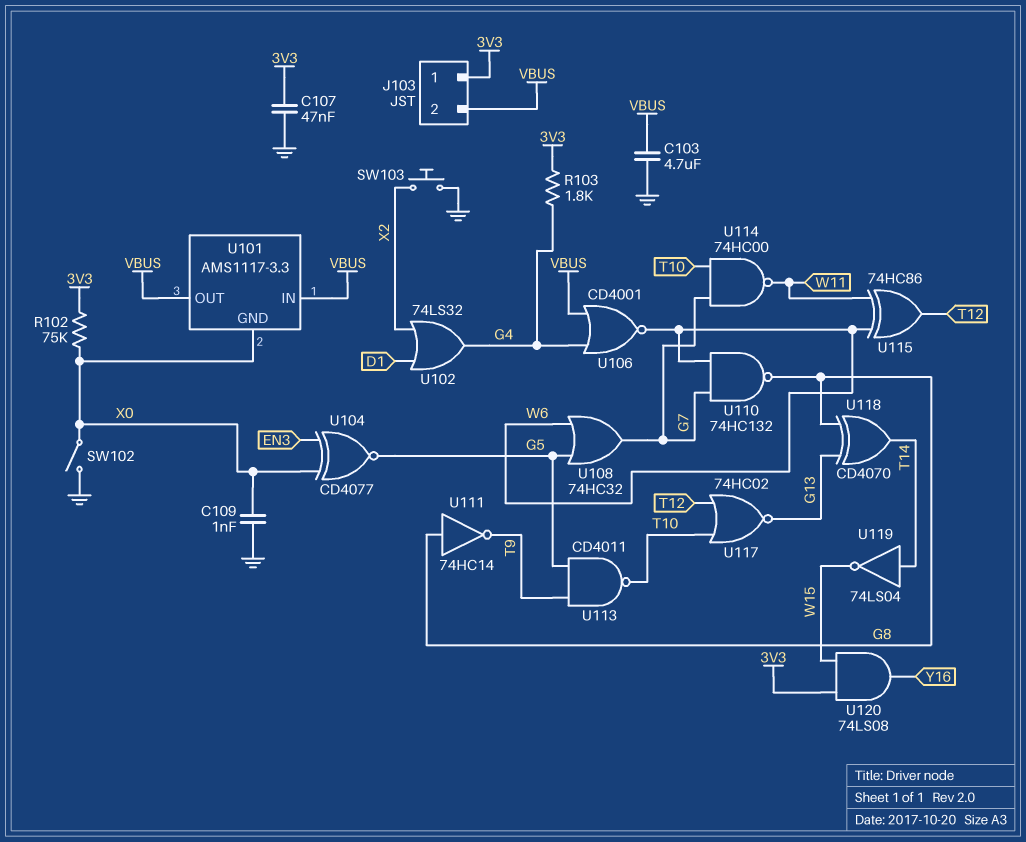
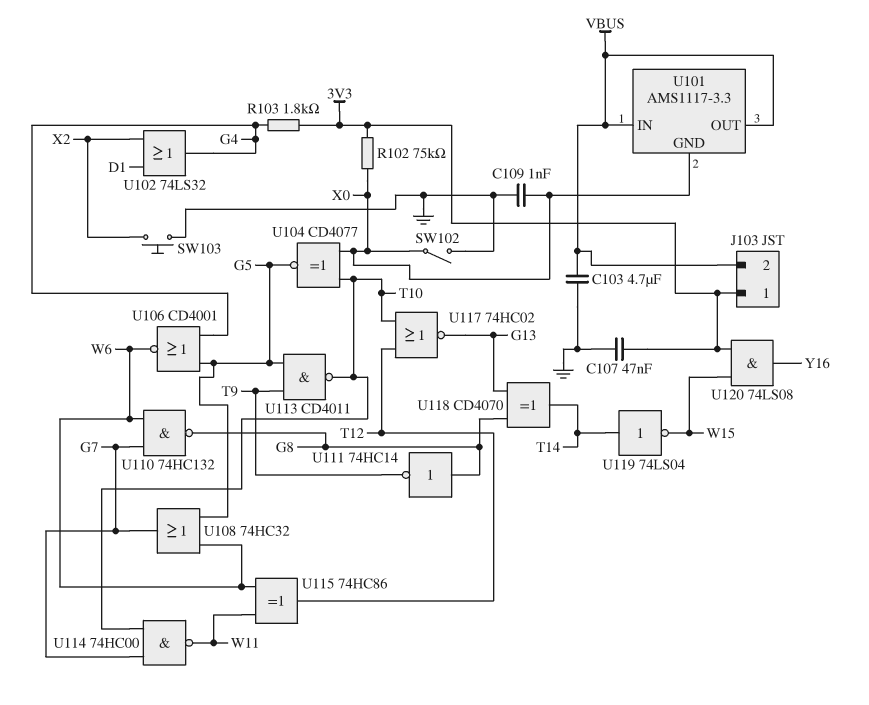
U104: XNOR CD4077 (in EN3, in X0, out G5) -> XNOR CD4077 (in T10, in X0, out G5)
U106: NOR CD4001 (in G4, in VBUS, out W6) -> NOR CD4001 (in G4, in G5, out W6)

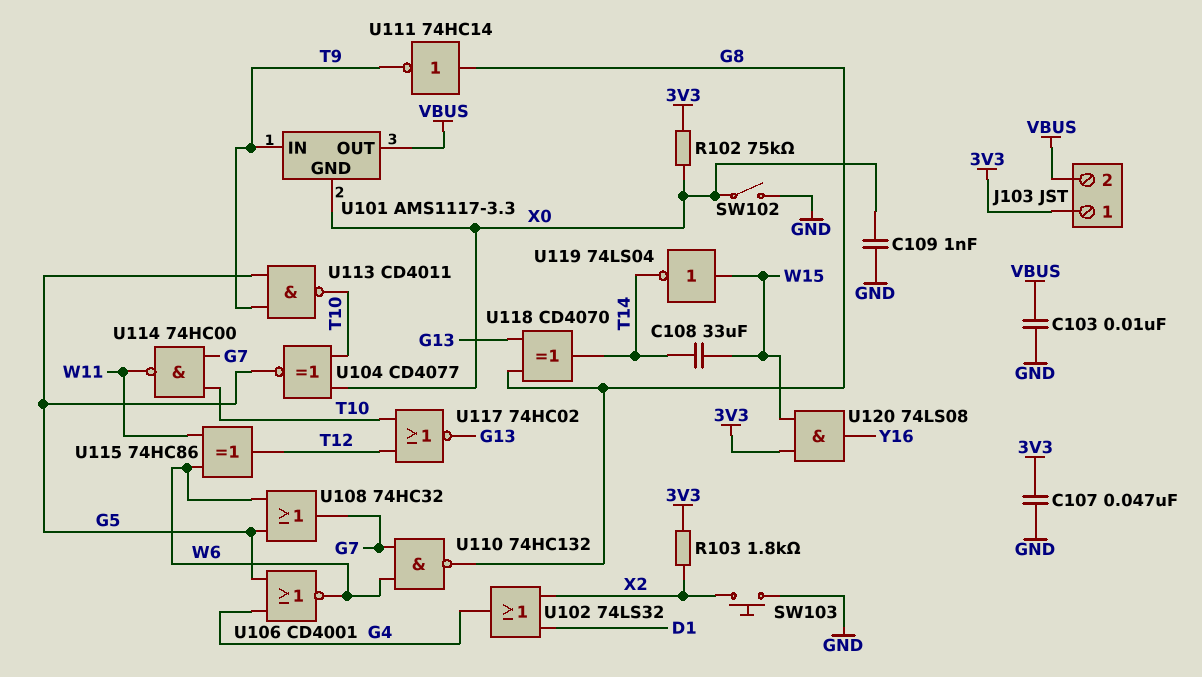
C103: 4.7uF (GND, VBUS) -> 10nF (GND, VBUS)
C108: none -> 33uF (T14, W15)
R103: 1.8k (3V3, G4) -> 1.8k (3V3, X2)
U101 pin IN: VBUS -> T9
U119: NOT 74LS04 (in T14, out W15) -> NOT 74LS04 (in W15, out T14)

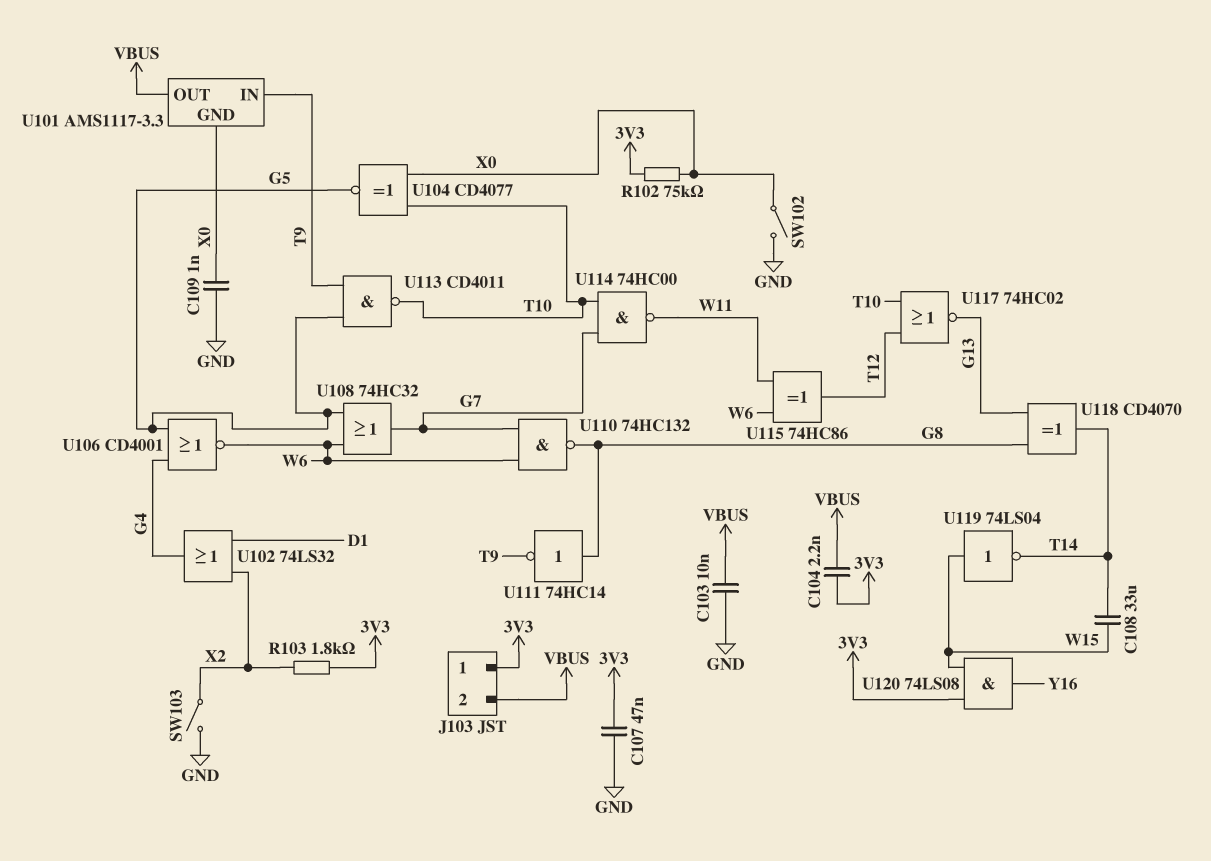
C104: none -> 2.2nF (3V3, VBUS)
SW103: button (GND, X2) -> switch (GND, X2)

